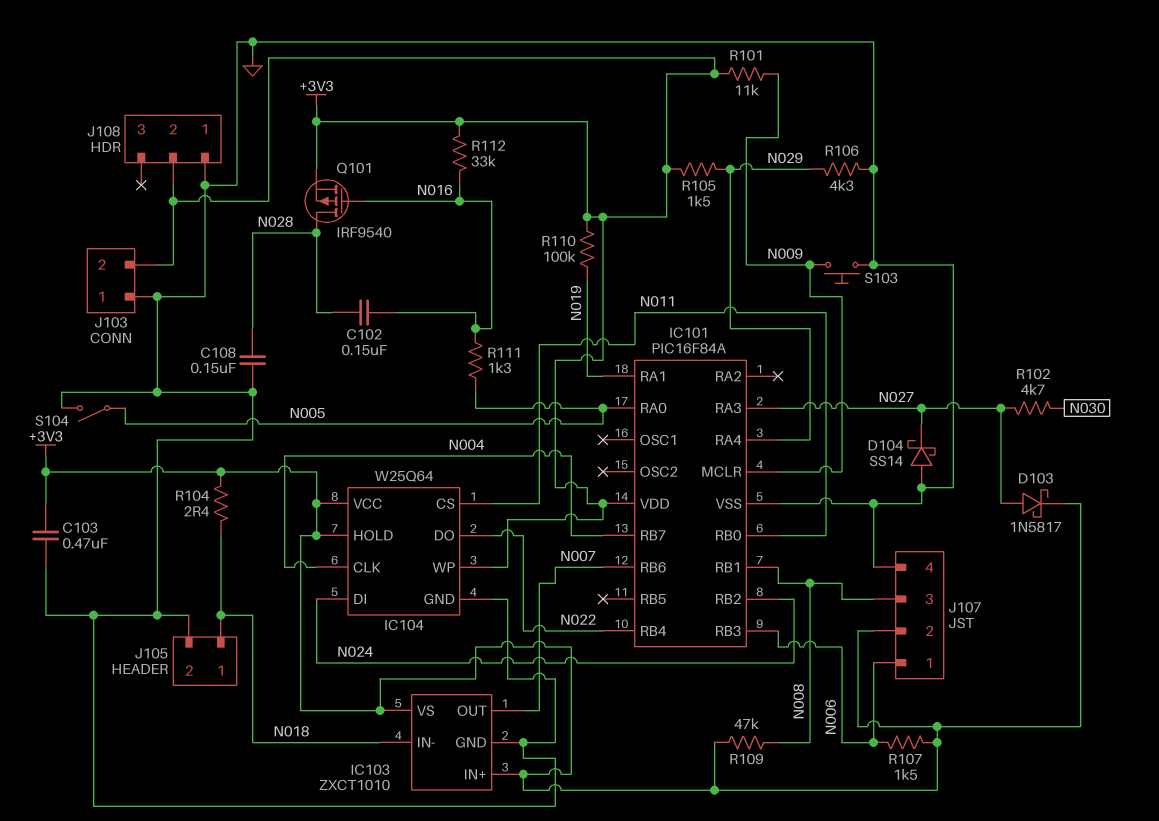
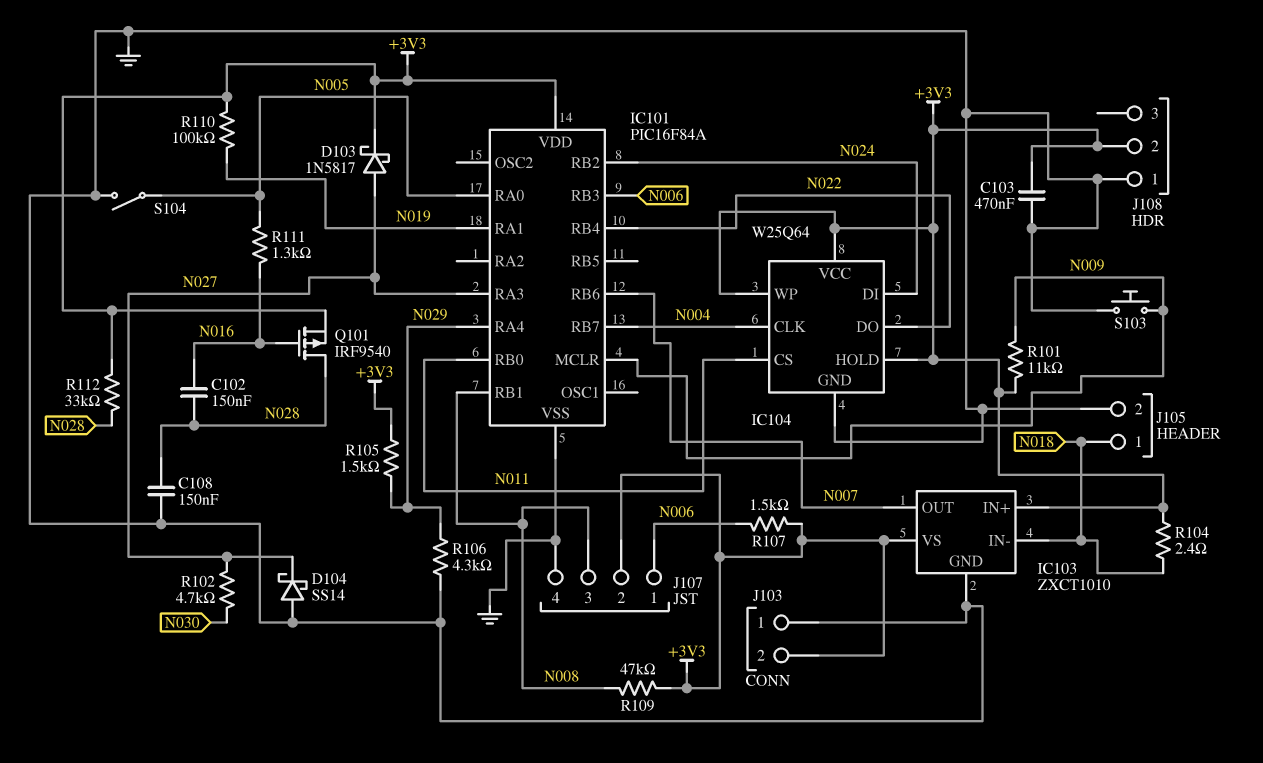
R112: 33k (+3V3, N016) -> 33k (+3V3, N028)

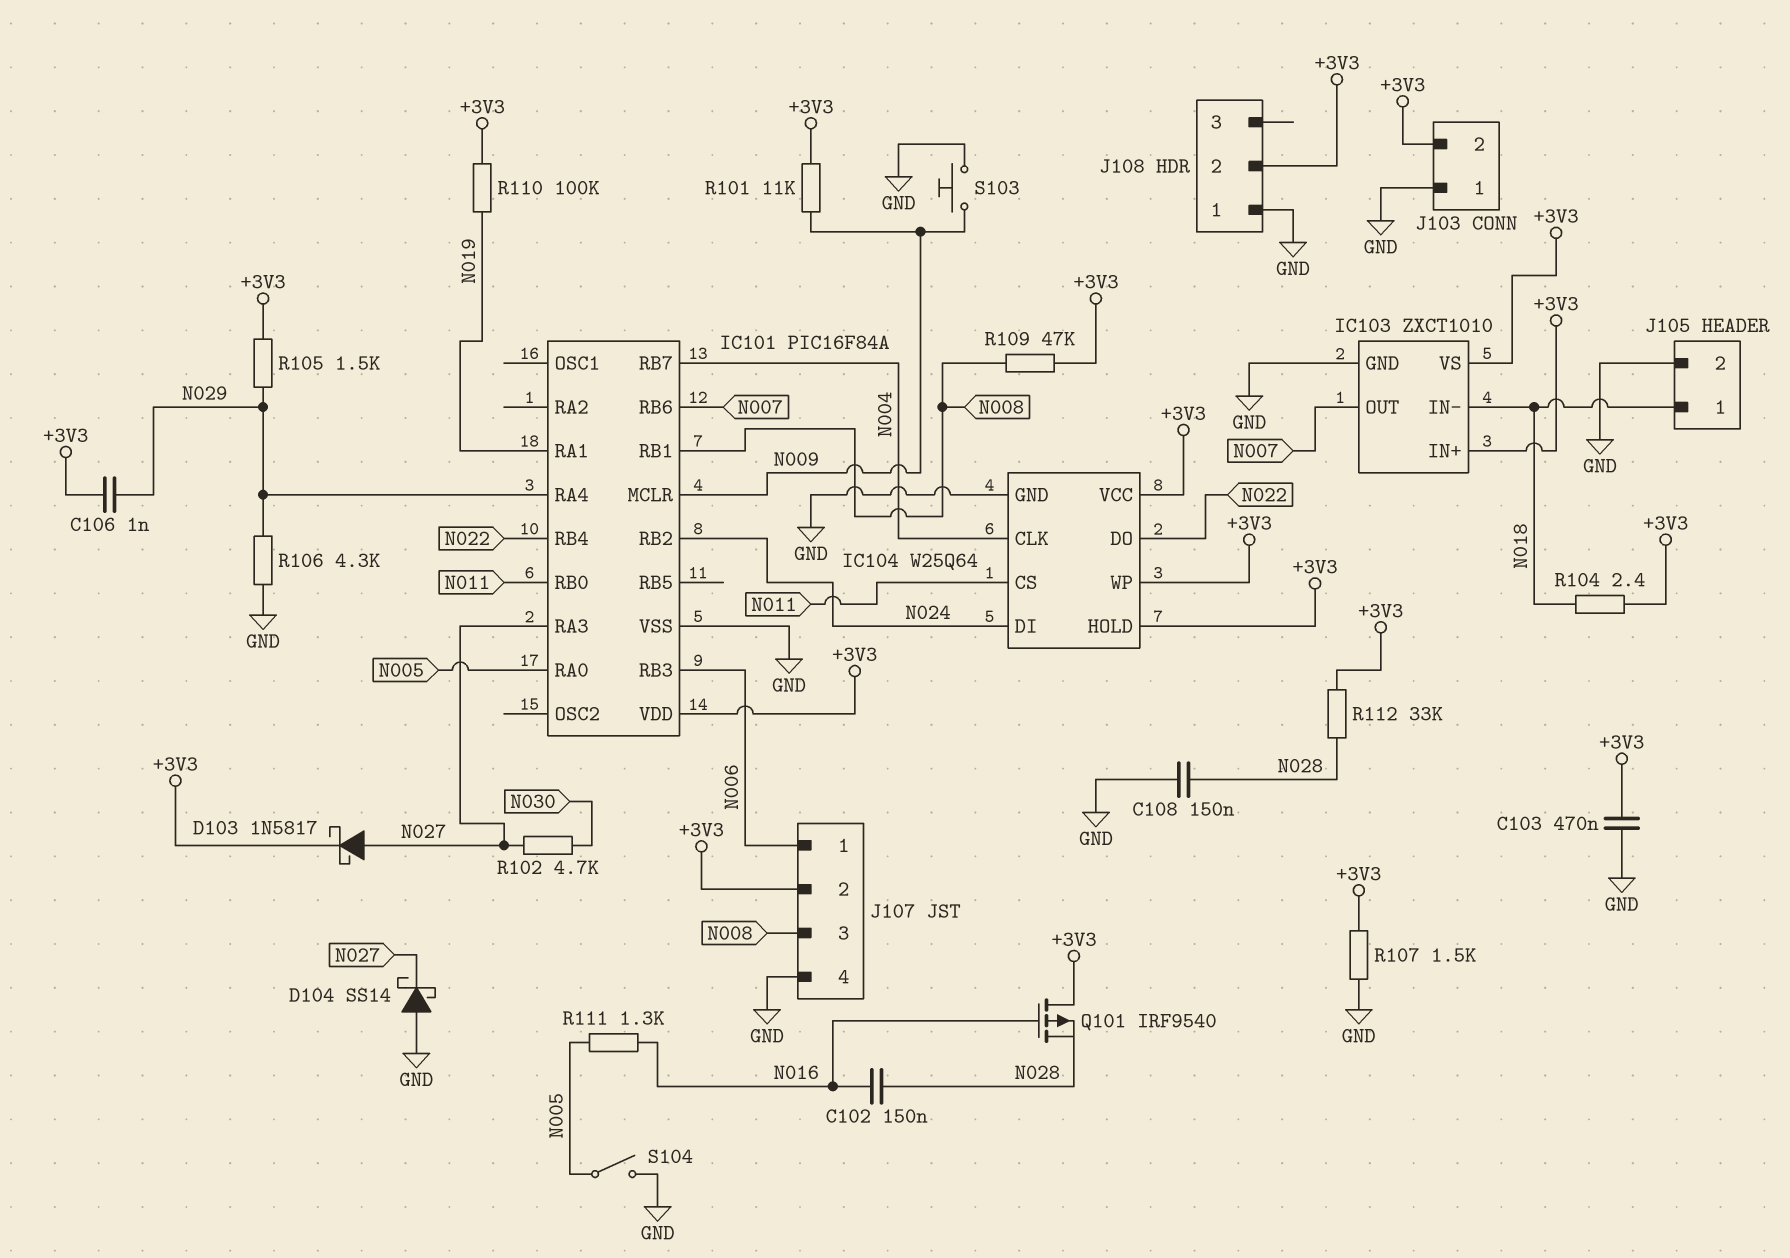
C106: none -> 1nF (+3V3, N029)
Q101: PMOS IRF9540 (G N016, D N028, S +3V3) -> PMOS IRF9540 (G N016, D +3V3, S N028)
R107: 1.5k (+3V3, N006) -> 1.5k (+3V3, GND)

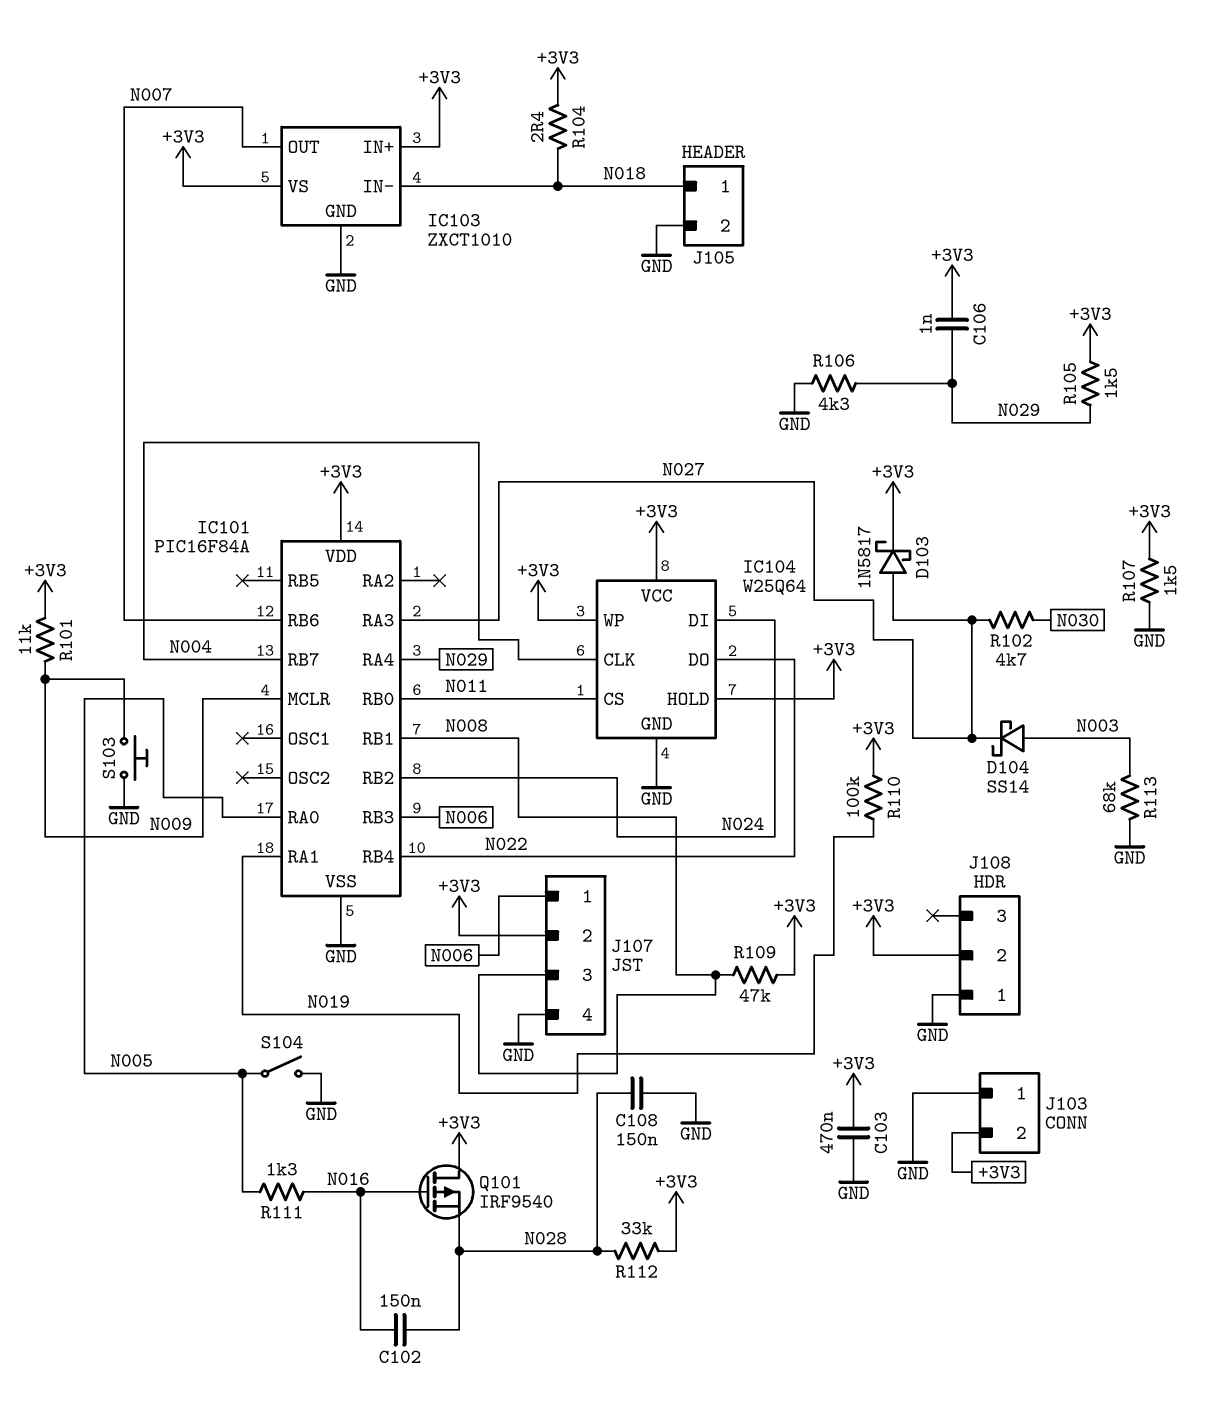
D104: schottky SS14 (A GND, K N027) -> schottky SS14 (A N003, K N027)
R113: none -> 68k (GND, N003)

